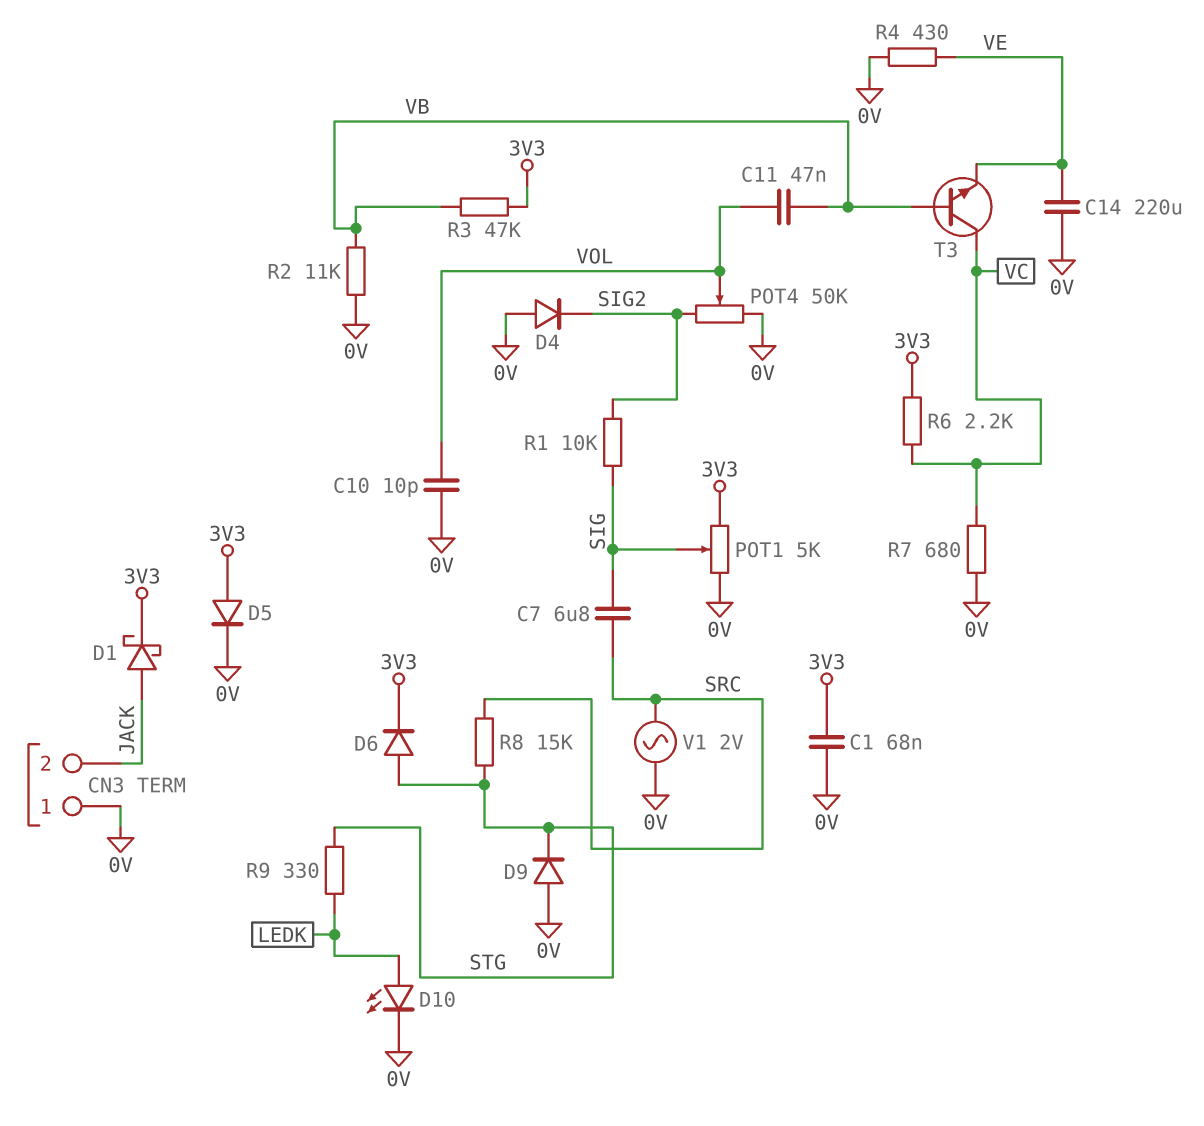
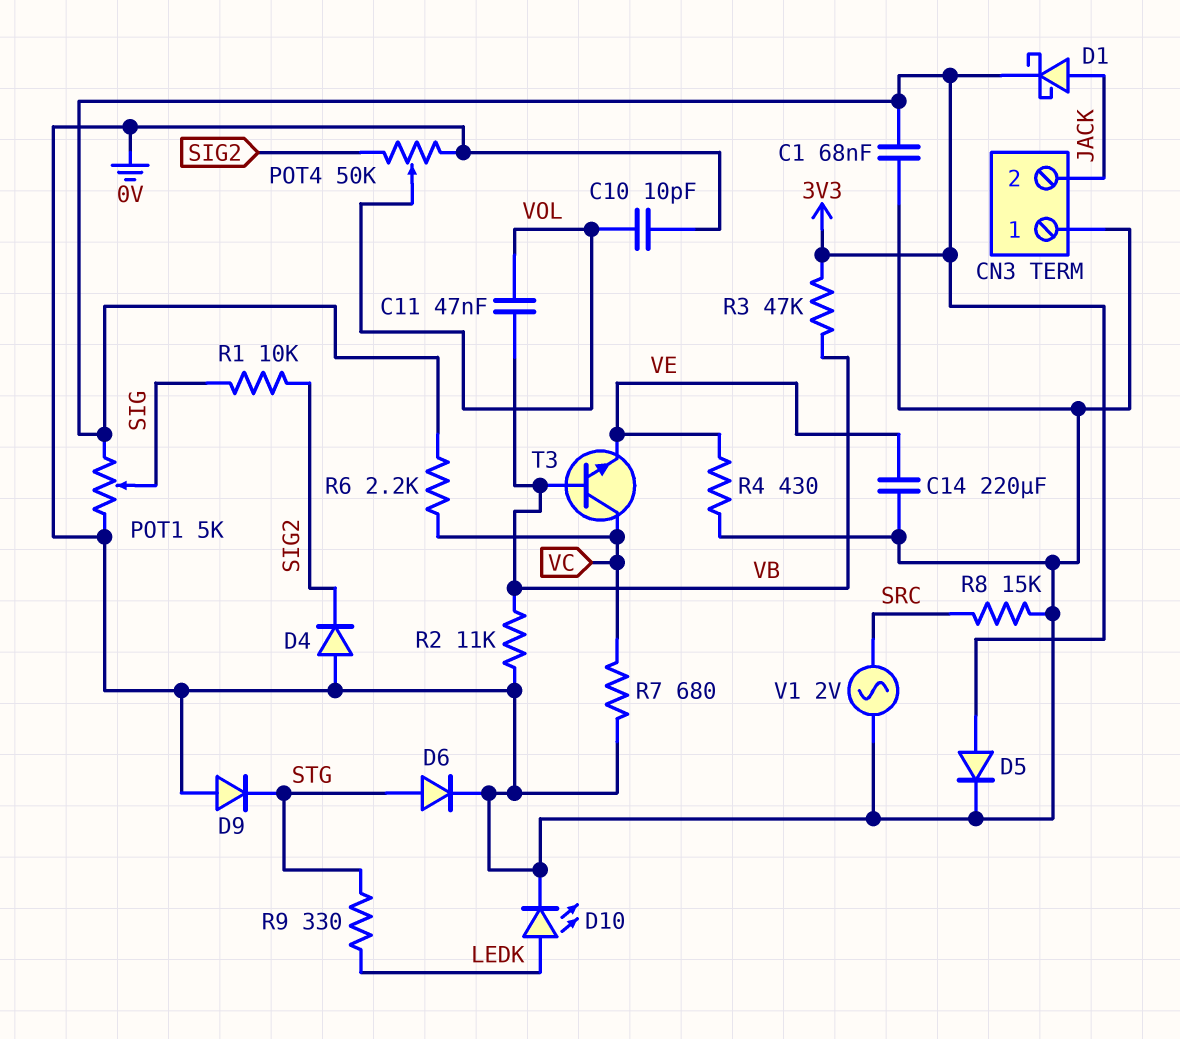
C7: 6.8uF (SIG, SRC) -> none
D6: diode (A STG, K 3V3) -> diode (A STG, K 0V)
R8: 15k (SRC, STG) -> 15k (0V, SRC)

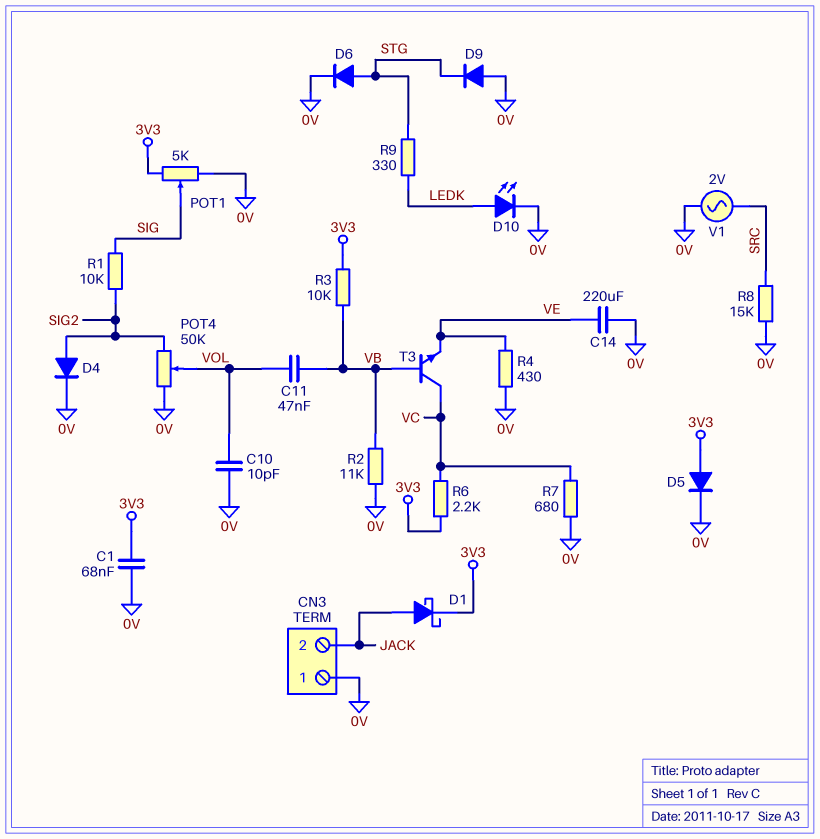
D4: diode (A 0V, K SIG2) -> diode (A SIG2, K 0V)
R3: 47k (3V3, VB) -> 10k (3V3, VB)

